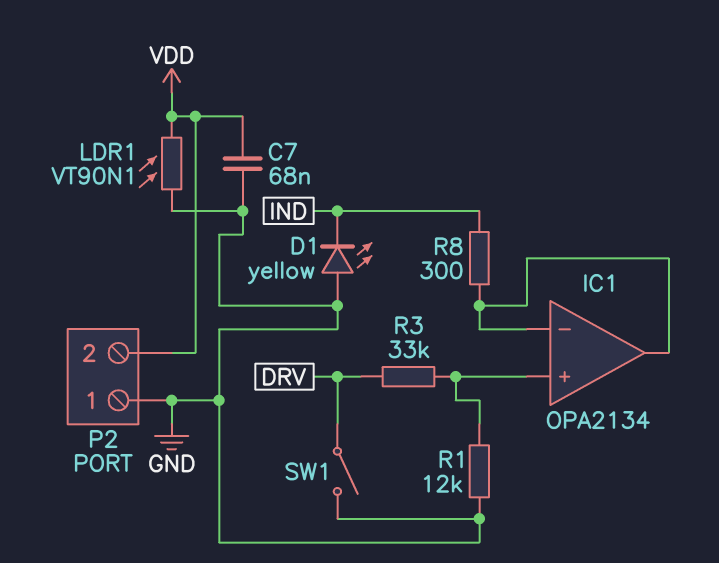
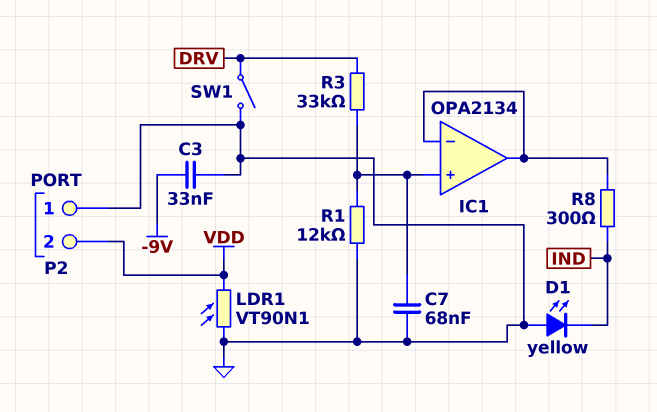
C3: none -> 33nF (-9V, GND)
C7: 68nF (GND, VDD) -> 68nF (GND, IC1/in+)

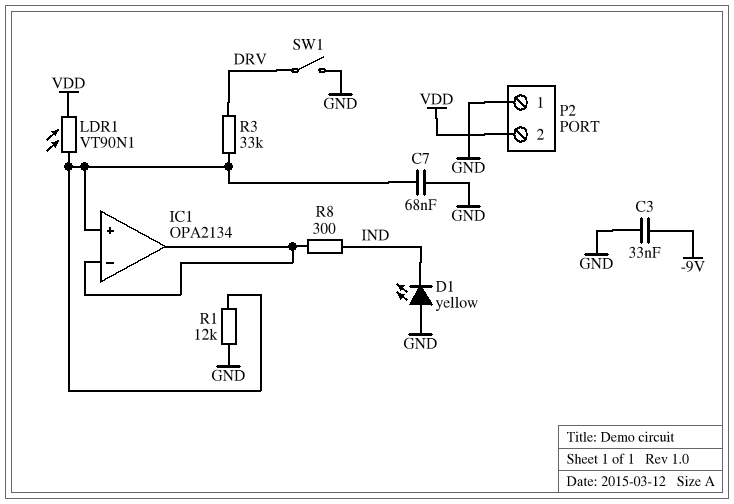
LDR1: VT90N1 (GND, VDD) -> VT90N1 (IC1/in+, VDD)

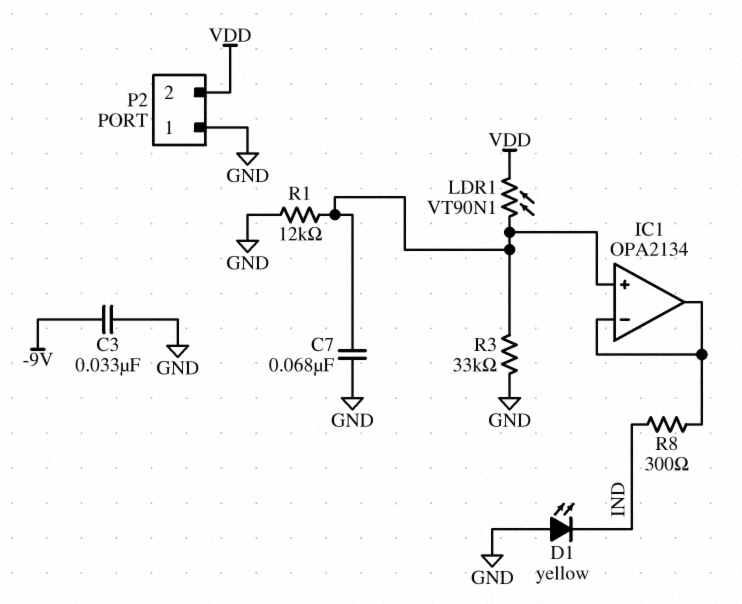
R3: 33k (DRV, IC1/in+) -> 33k (GND, IC1/in+)
SW1: switch (DRV, GND) -> none

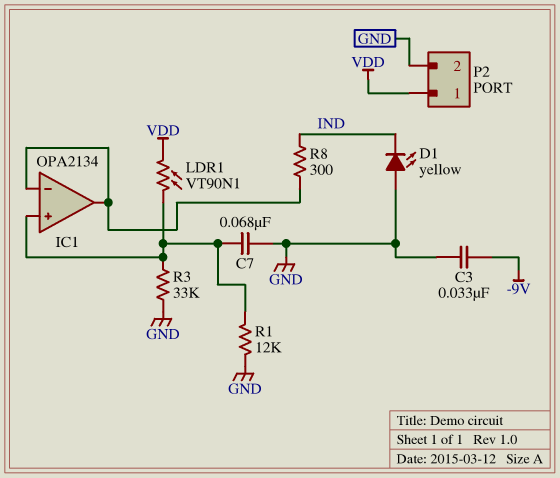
P2 pin 1: GND -> VDD
P2 pin 2: VDD -> GND

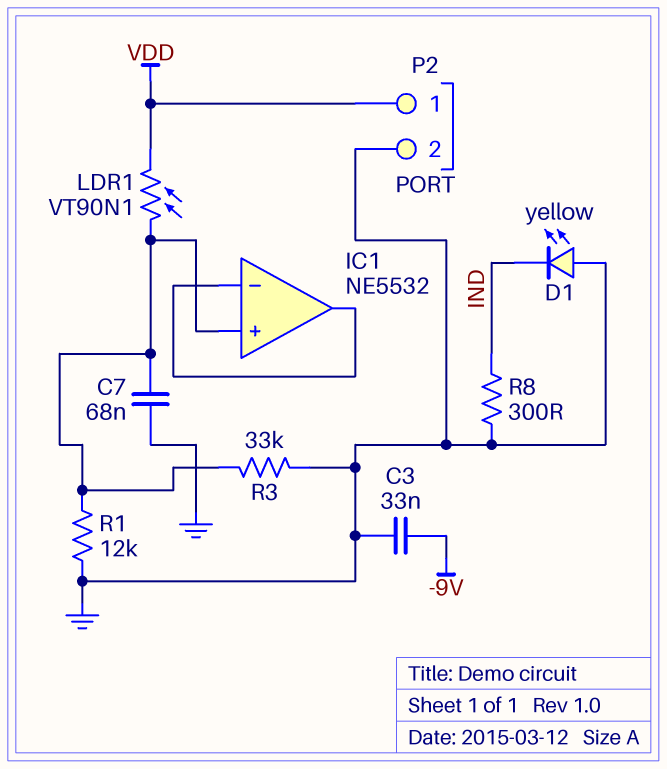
IC1: OPA2134 -> NE5532
R8: 300 (IC1/in-, IND) -> 300 (GND, IND)

